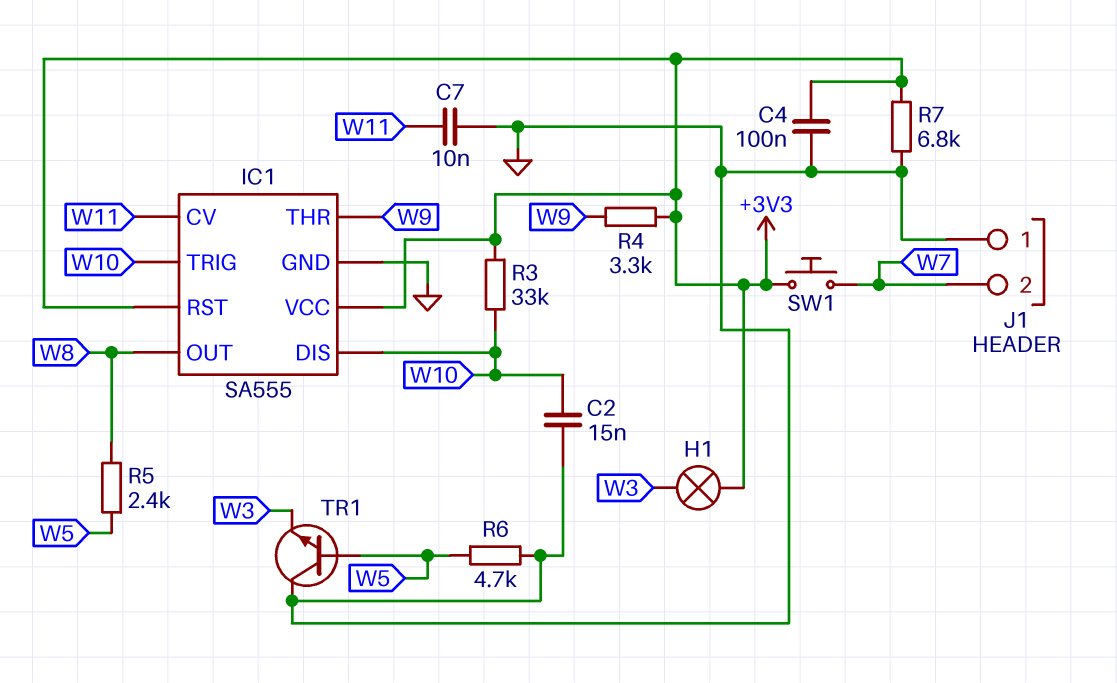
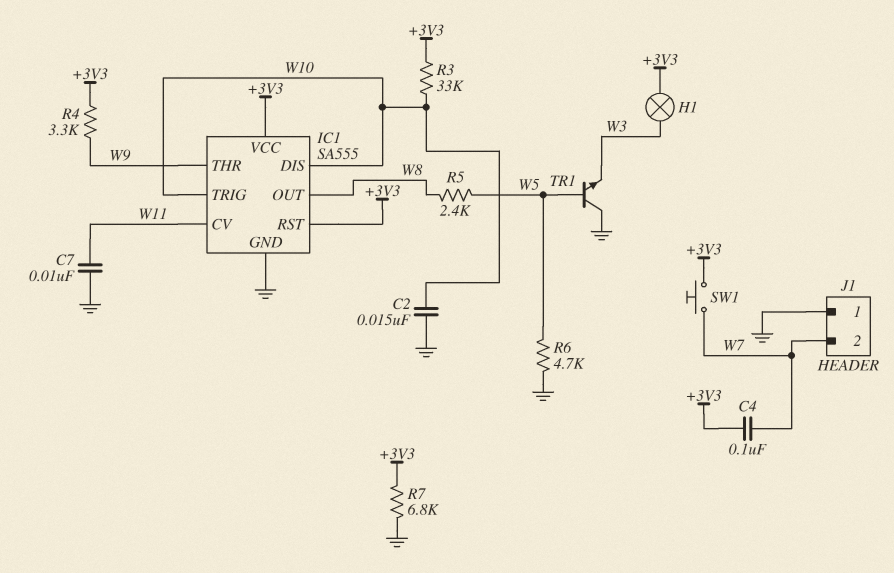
C4: 100nF (+3V3, GND) -> 100nF (+3V3, W7)

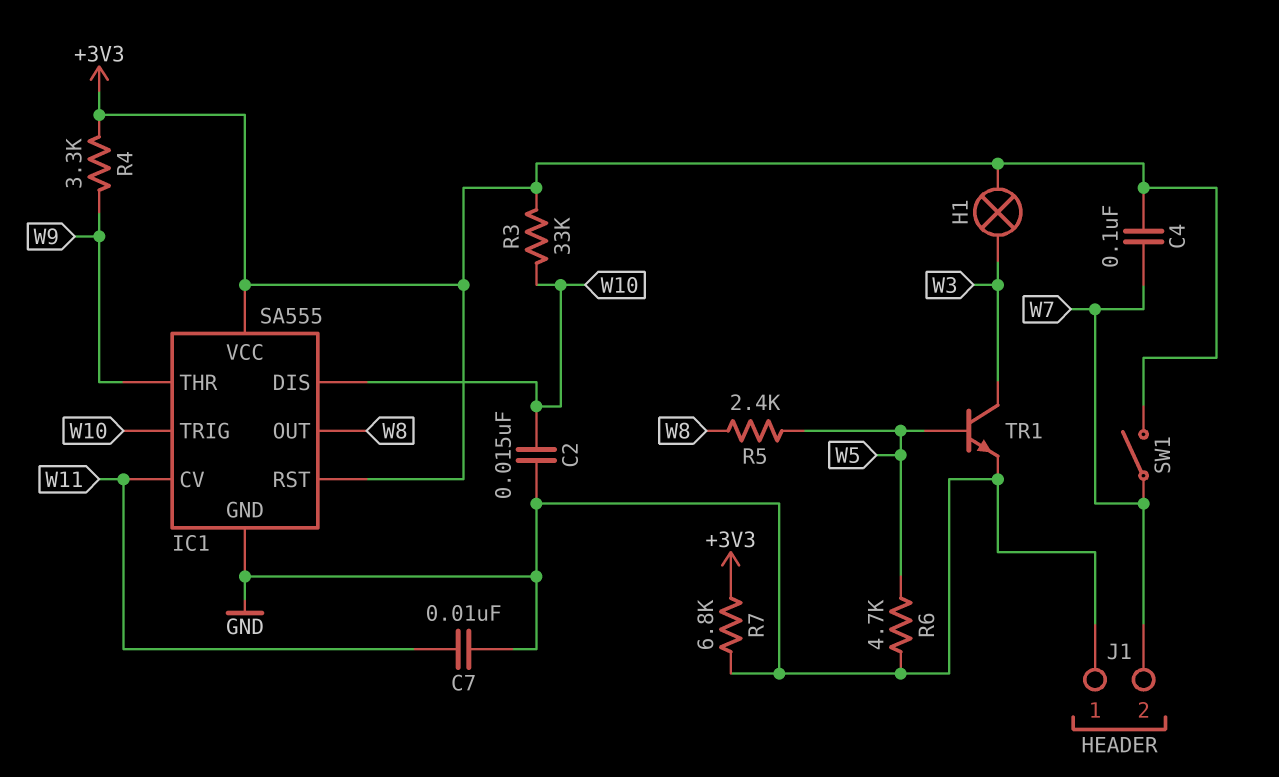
SW1: button (+3V3, W7) -> switch (+3V3, W7)
TR1: NPN (B W5, C GND, E W3) -> NPN (B W5, C W3, E GND)

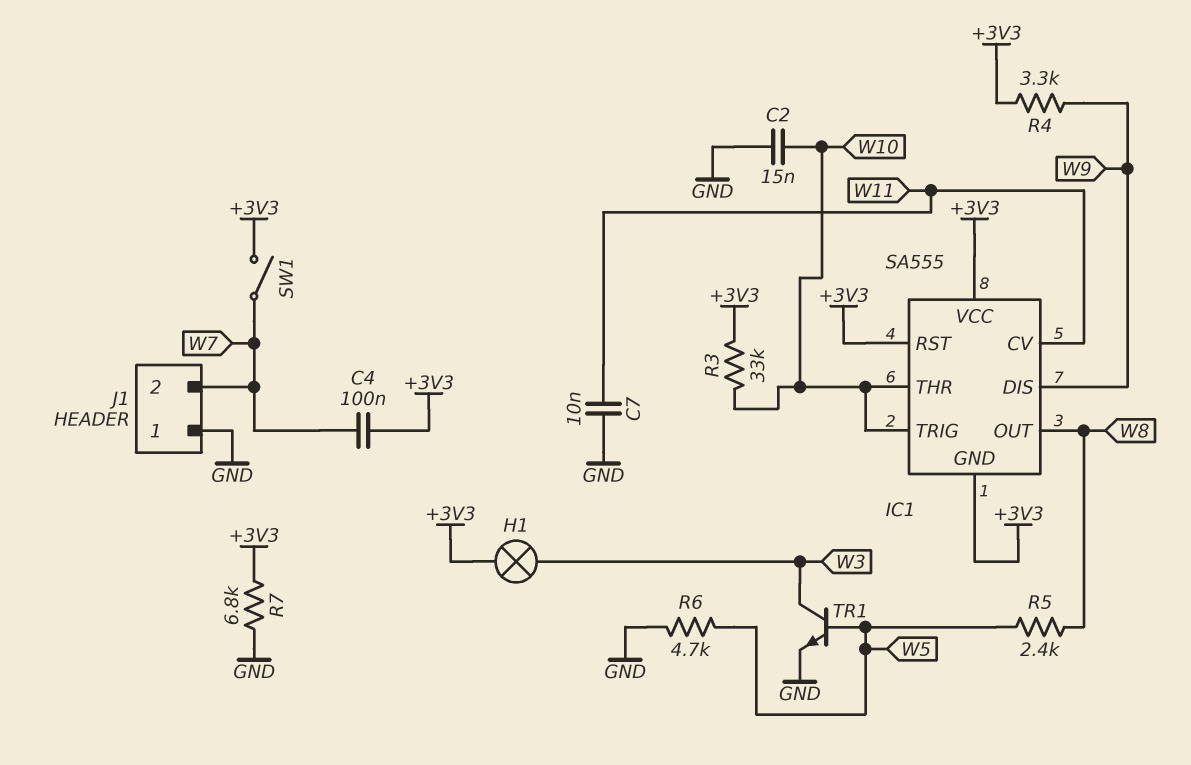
IC1 pin DIS: W10 -> W9
IC1 pin GND: GND -> +3V3
IC1 pin THR: W9 -> W10

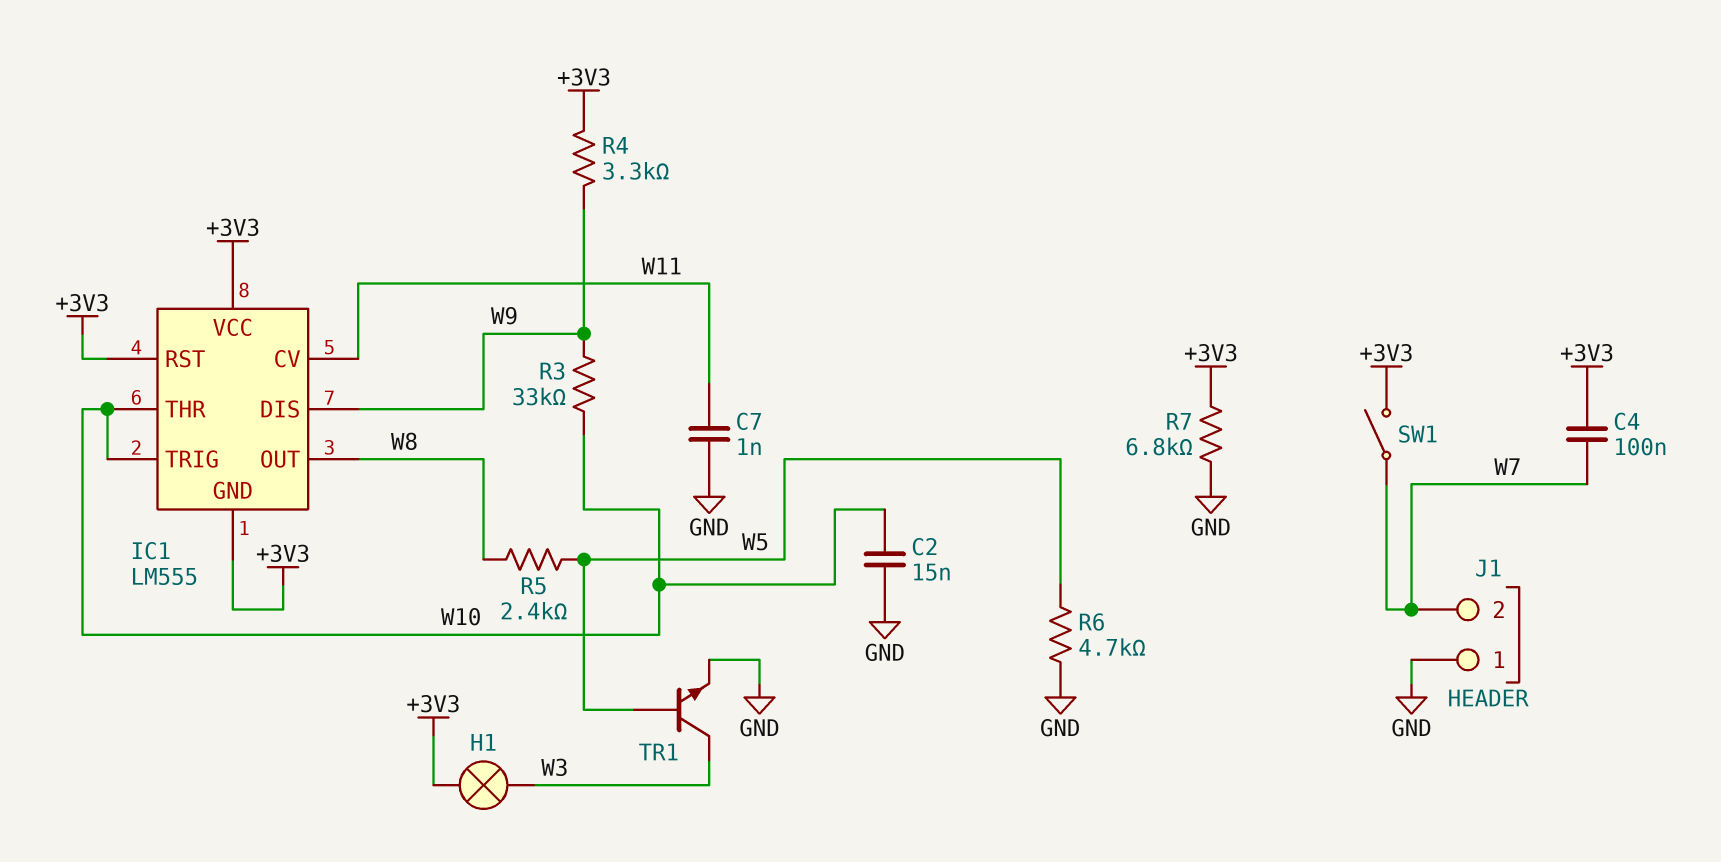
C7: 10nF (GND, W11) -> 1nF (GND, W11)
IC1: SA555 -> LM555
R3: 33k (+3V3, W10) -> 33k (W9, W10)

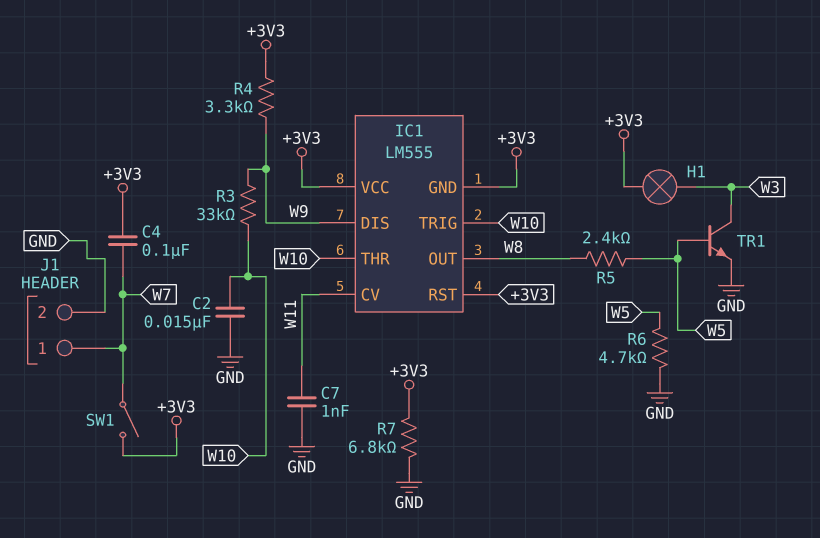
J1 pin 1: GND -> W7
J1 pin 2: W7 -> GND

